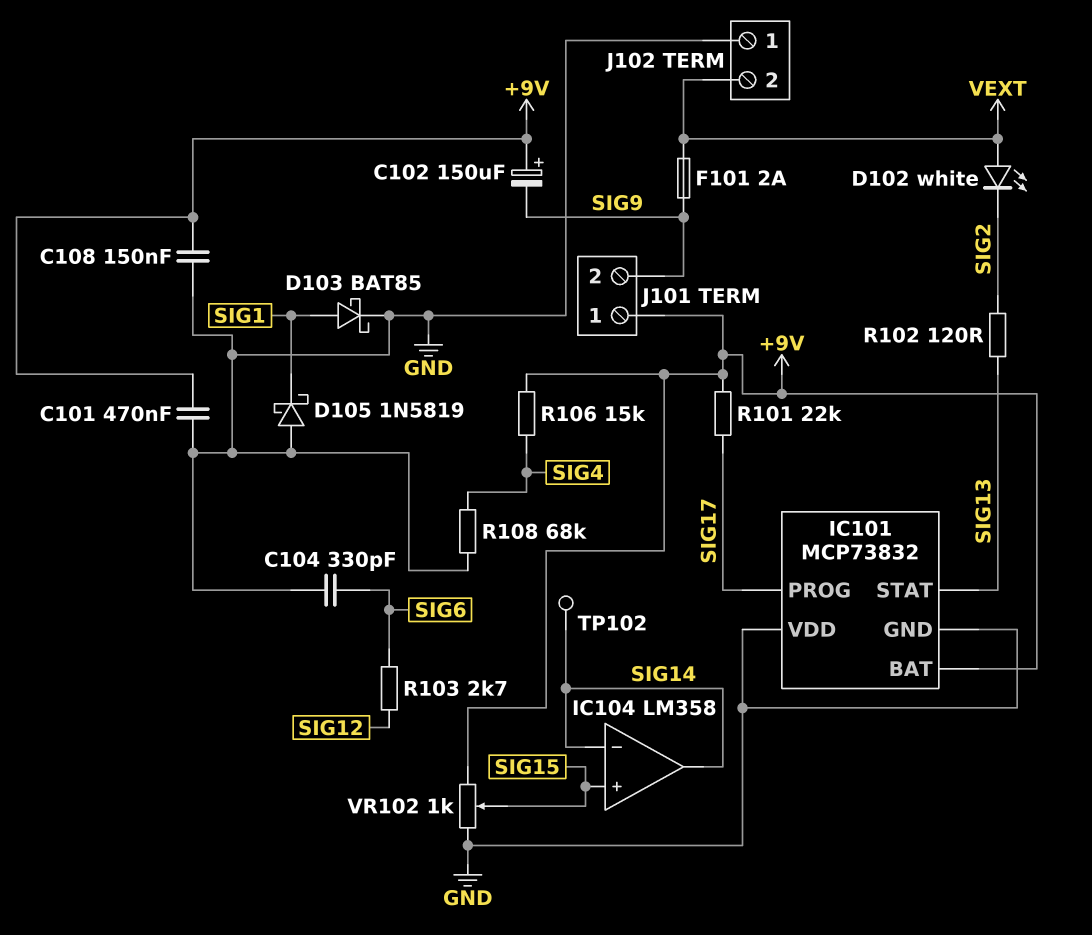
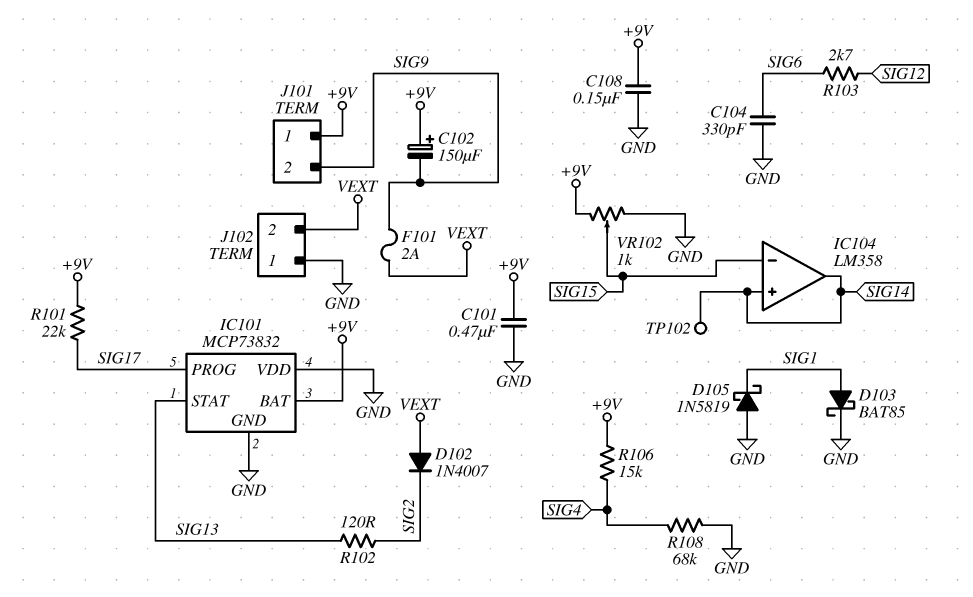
D102: LED white (A VEXT, K SIG2) -> diode 1N4007 (A VEXT, K SIG2)
IC104 pin in+: SIG15 -> SIG14
IC104 pin in-: SIG14 -> SIG15

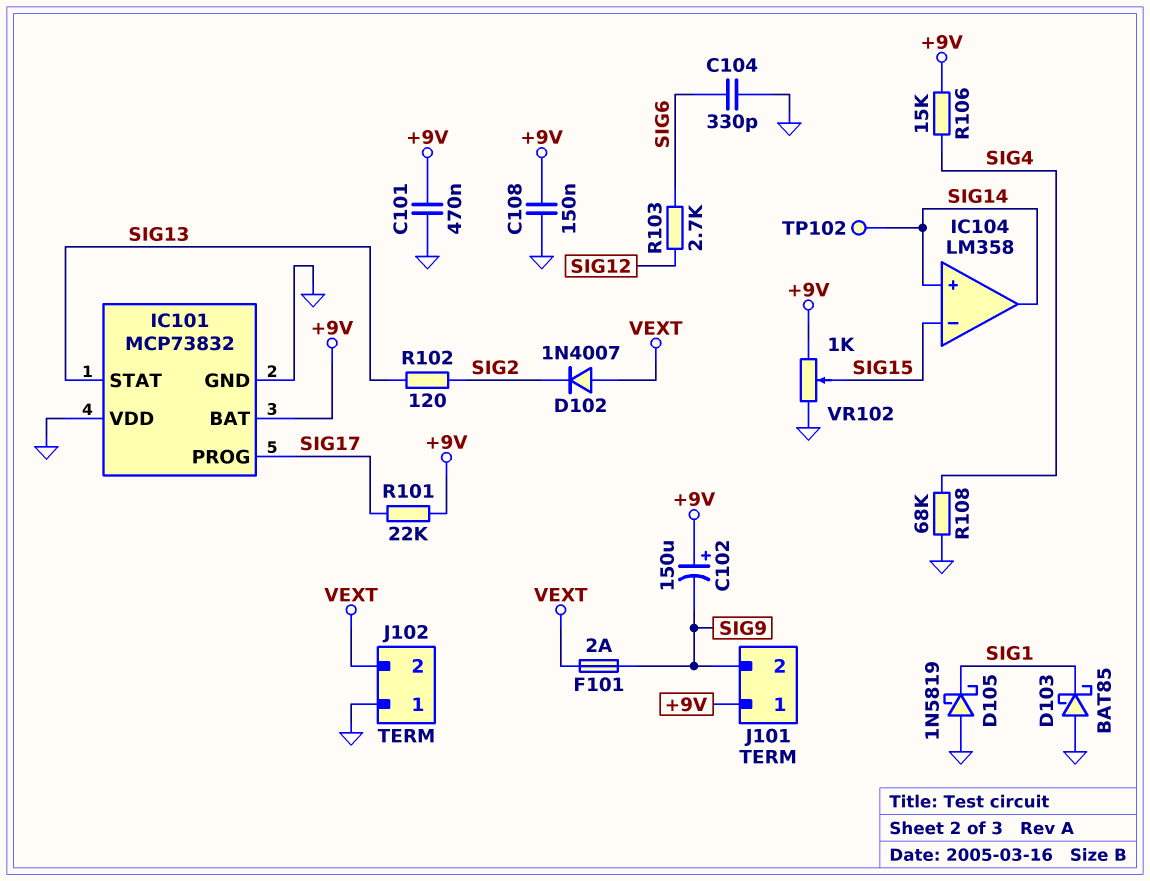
D103: schottky BAT85 (A SIG1, K GND) -> schottky BAT85 (A GND, K SIG1)

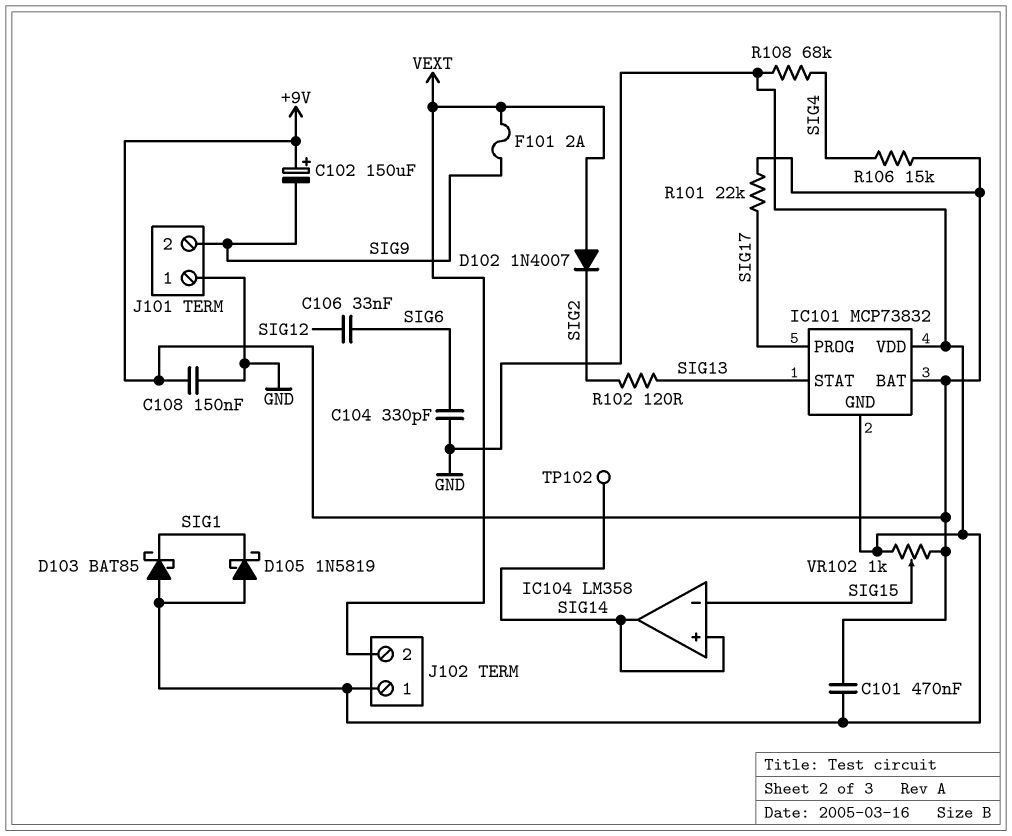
C106: none -> 33nF (SIG6, SIG12)
J101 pin 1: +9V -> GND
R103: 2.7k (SIG6, SIG12) -> none

